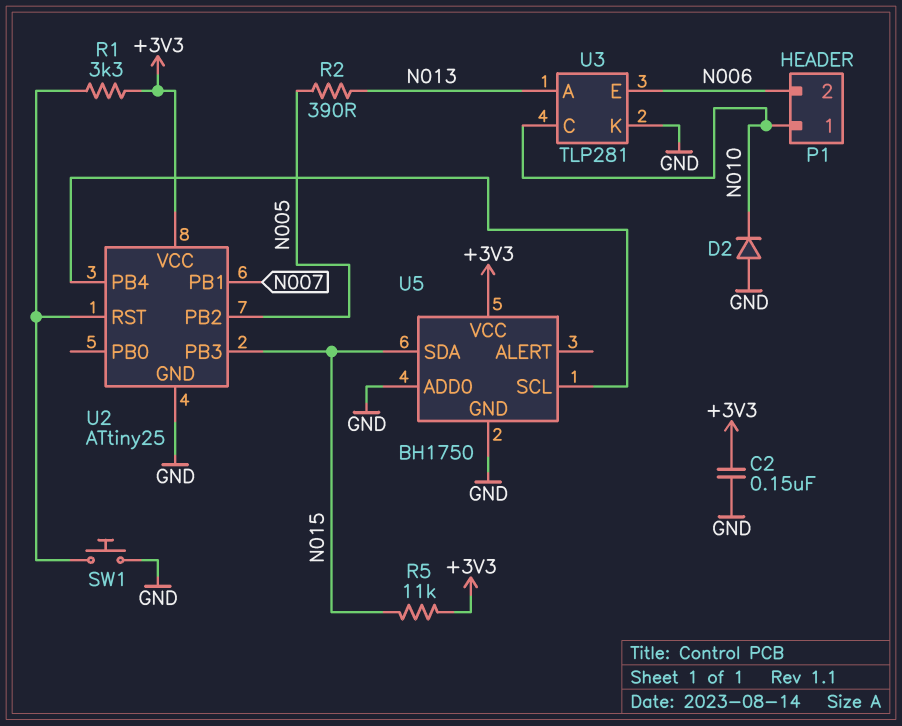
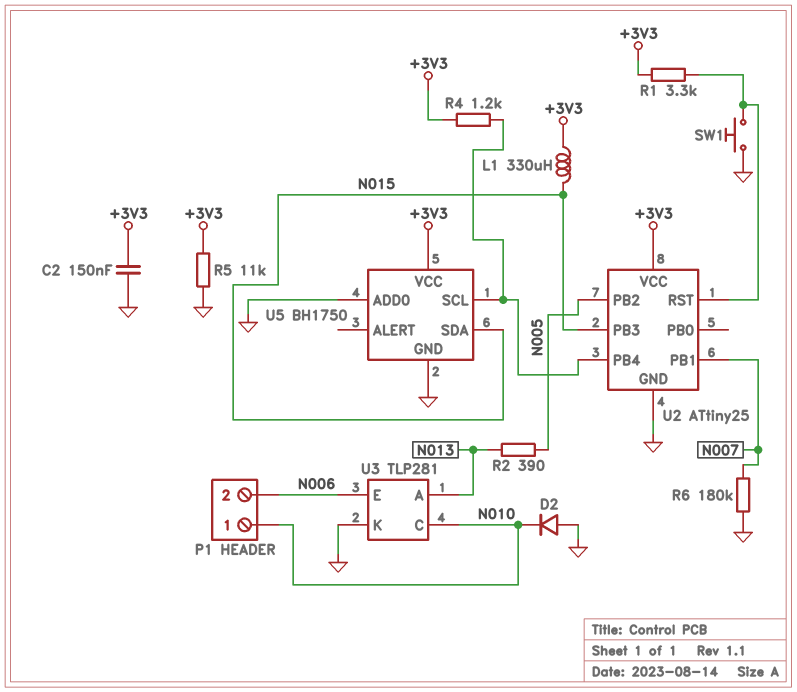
L1: none -> 330uH (+3V3, N015)
R4: none -> 1.2k (+3V3, U2/PB4)
R5: 11k (+3V3, N015) -> 11k (+3V3, GND)
R6: none -> 180k (GND, N007)

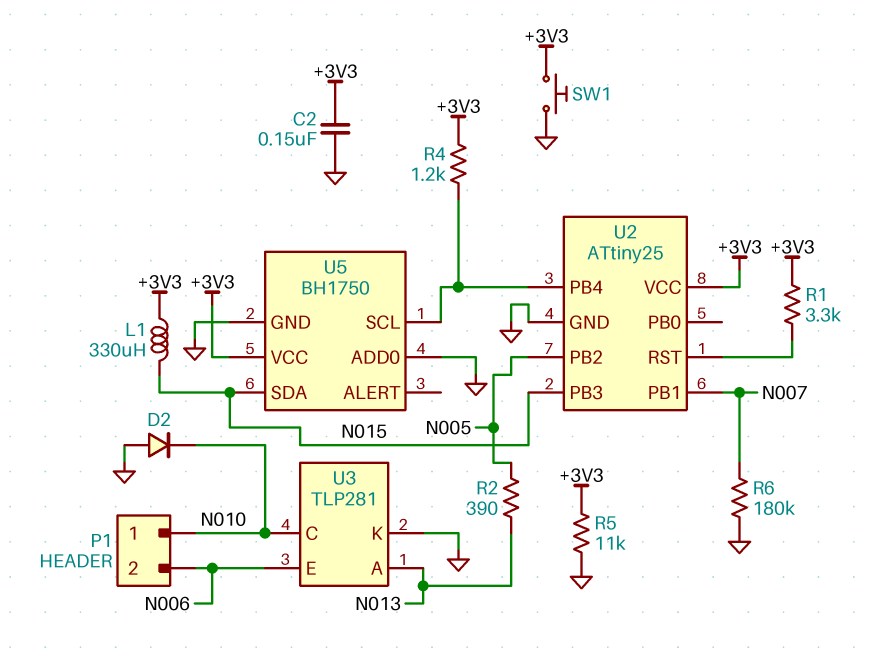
SW1: button (GND, U2/RST) -> button (+3V3, GND)

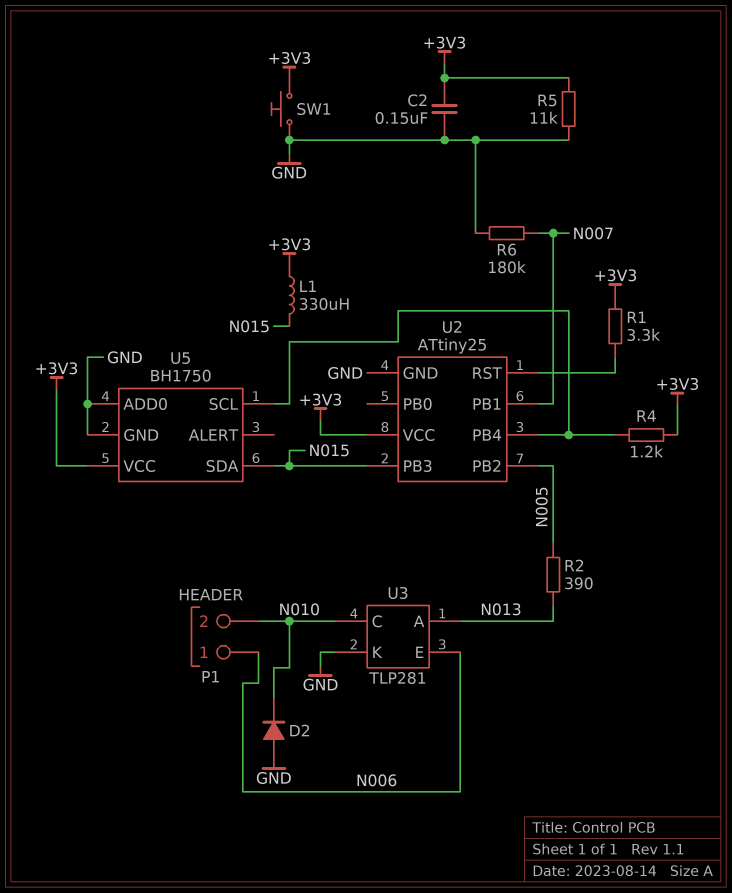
P1 pin 1: N010 -> N006
P1 pin 2: N006 -> N010

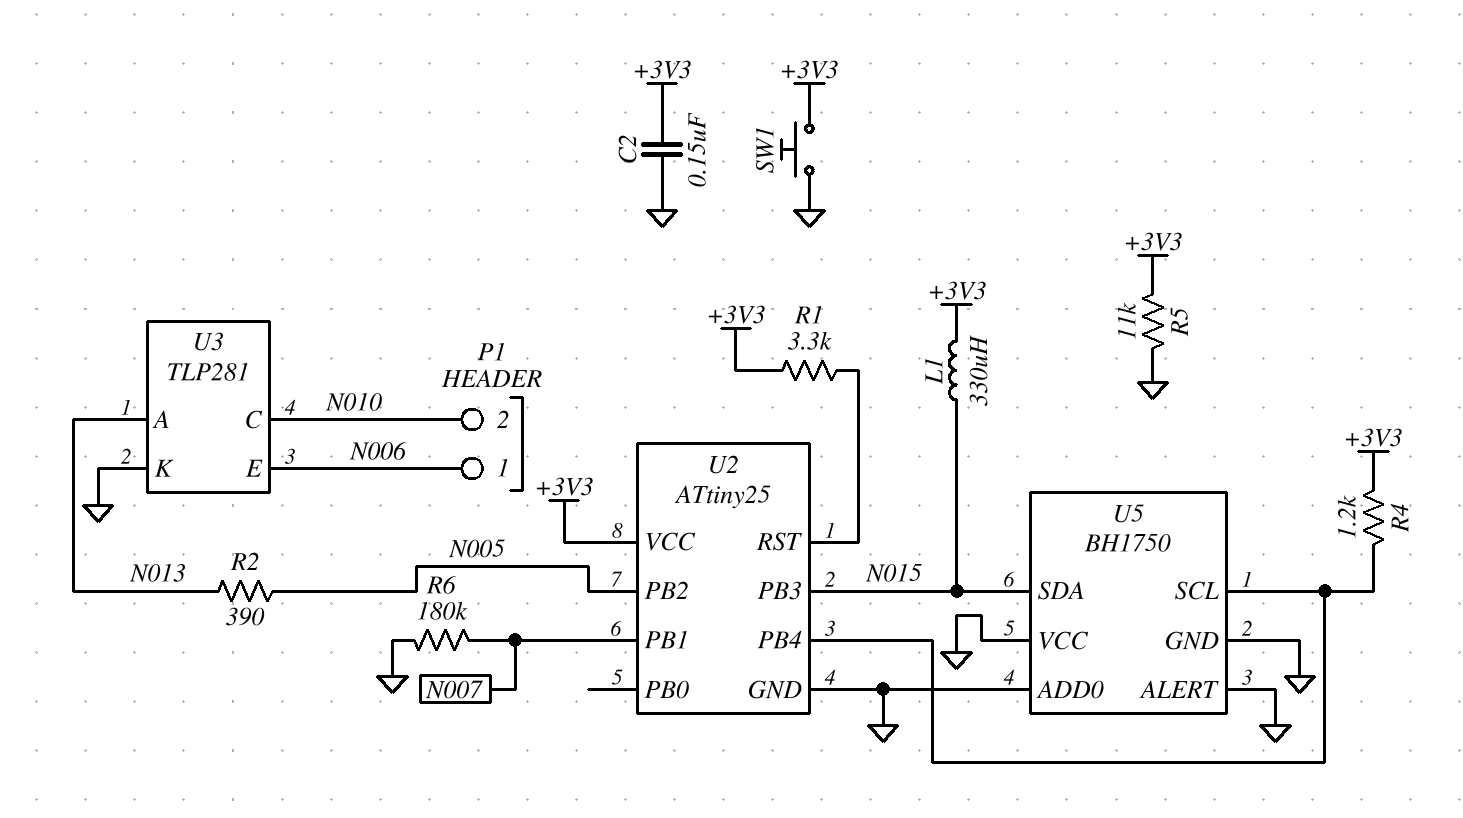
D2: diode (A GND, K N010) -> none
U5 pin ALERT: none -> GND
U5 pin VCC: +3V3 -> GND

